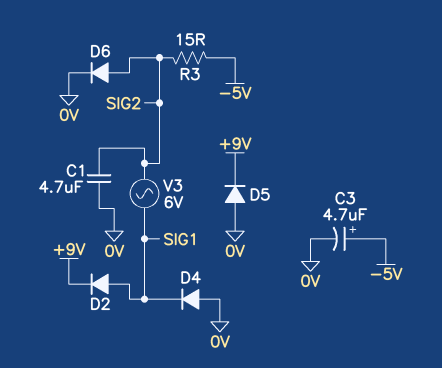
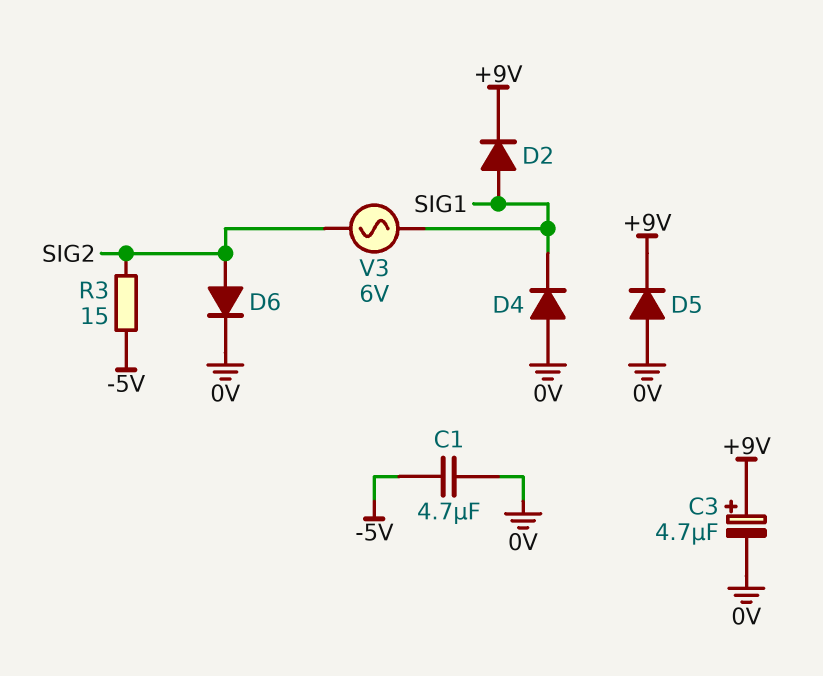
C1: 4.7uF (0V, SIG2) -> 4.7uF (-5V, 0V)
C3: 4.7uF (plus -5V, minus 0V) -> 4.7uF (plus +9V, minus 0V)

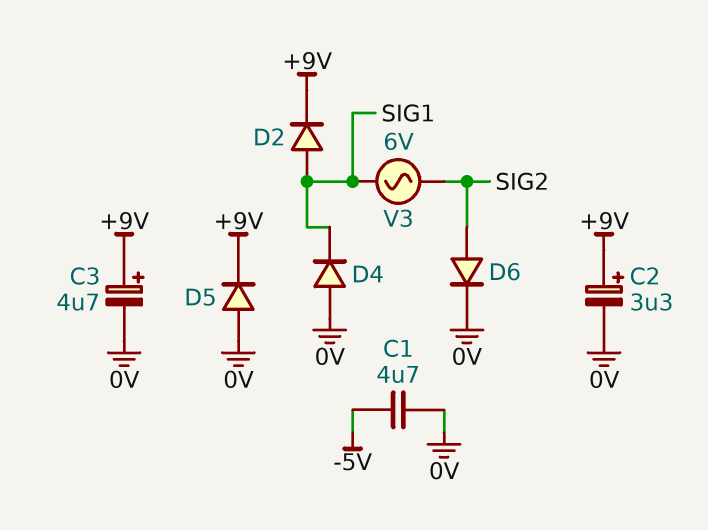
C2: none -> 3.3uF (plus +9V, minus 0V)
R3: 15 (-5V, SIG2) -> none

